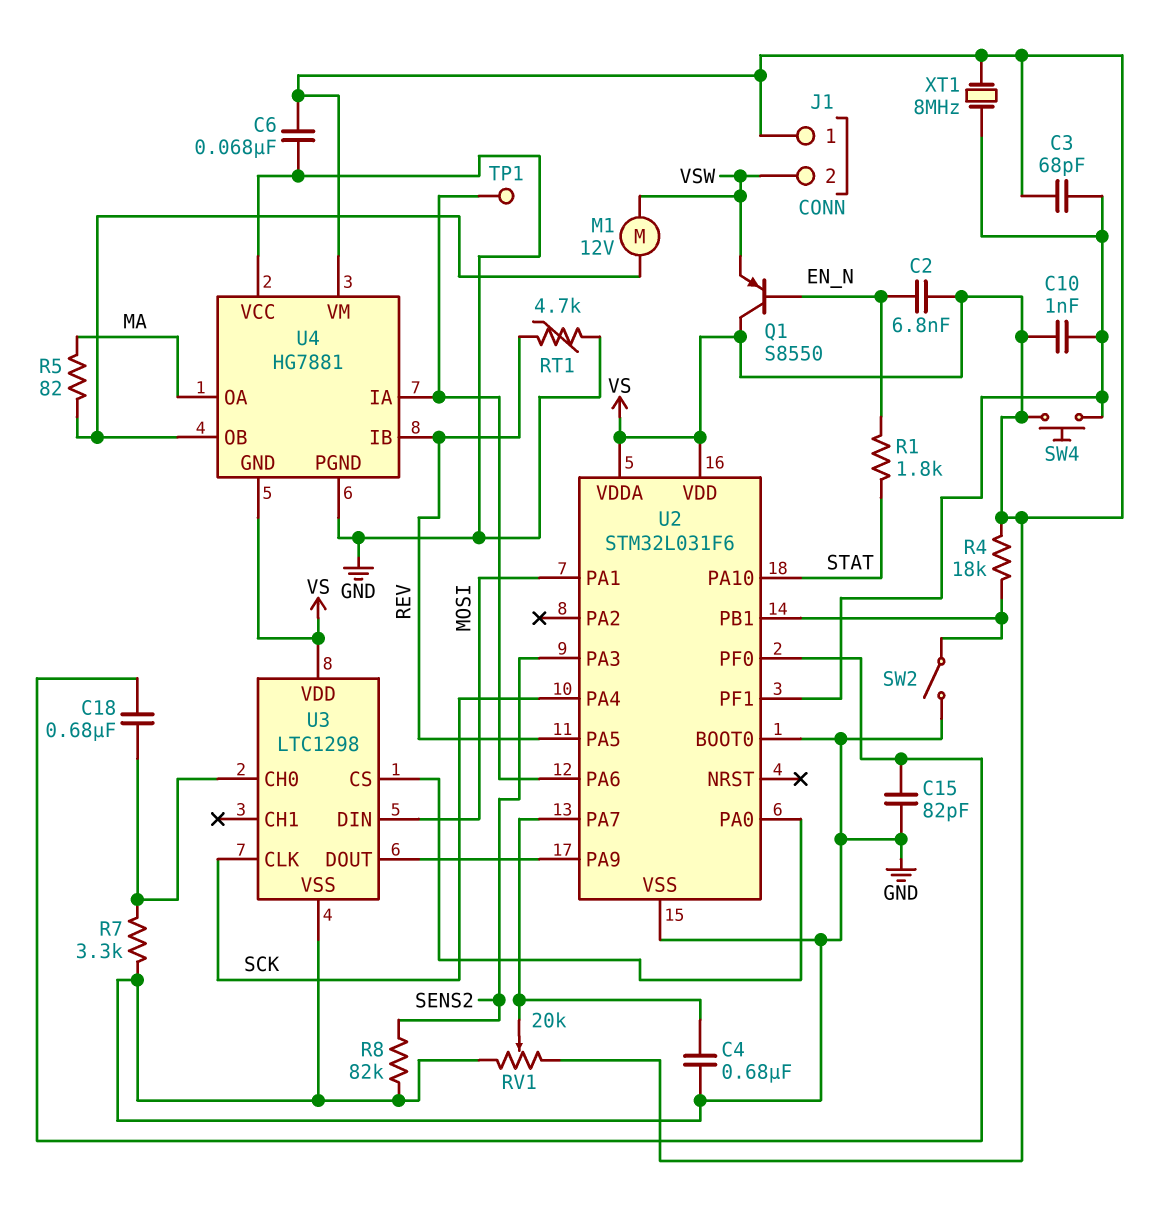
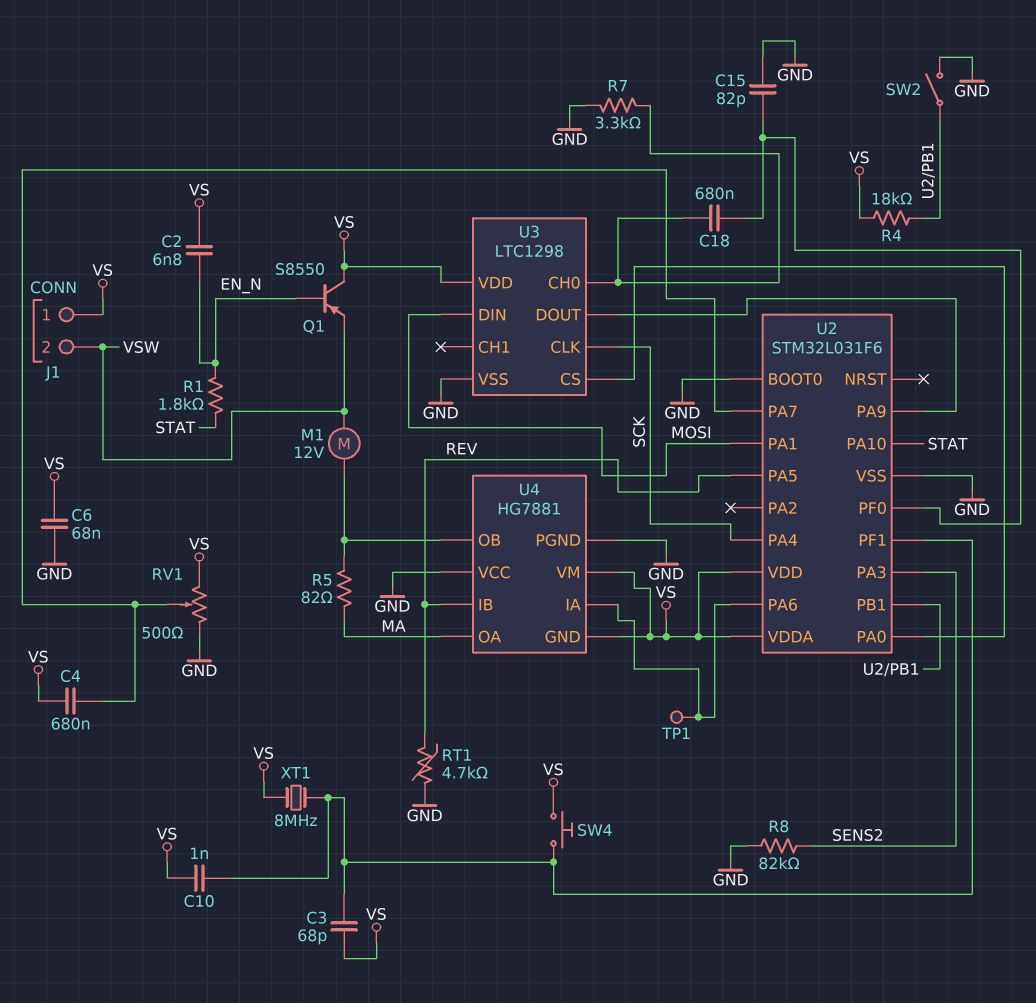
C4: 680nF (GND, U2/PA7) -> 680nF (U2/PA7, VS)
RV1: 20k (GND, VS, wiper U2/PA7) -> 500 (GND, VS, wiper U2/PA7)

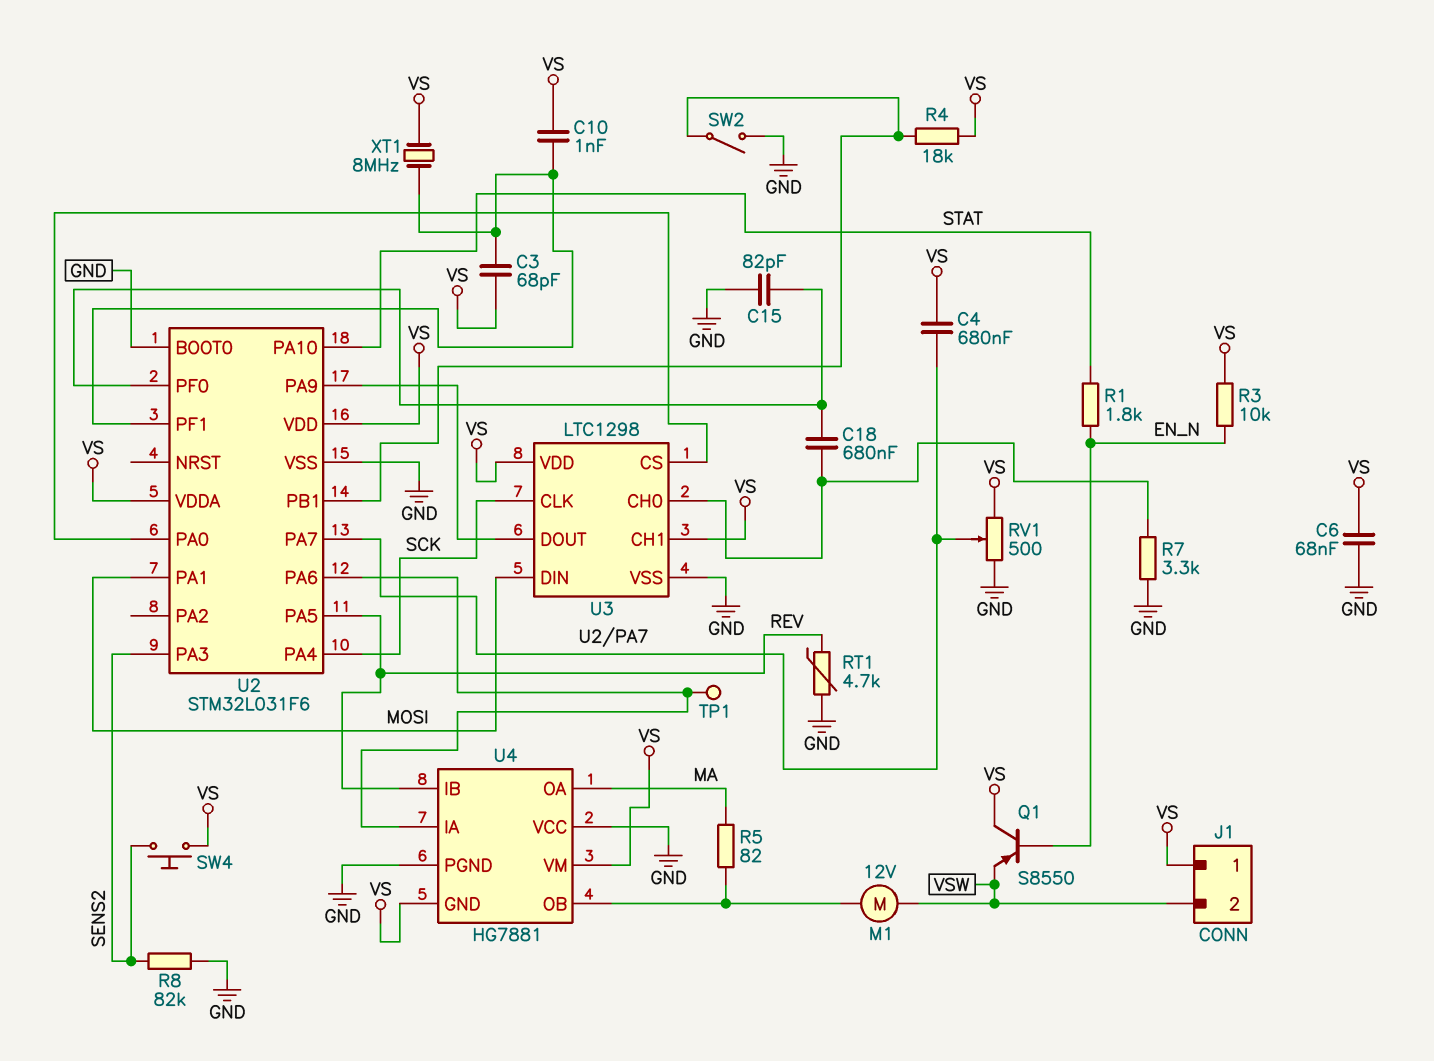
C2: 6.8nF (EN_N, VS) -> none
R3: none -> 10k (EN_N, VS)
SW4: button (U2/PF1, VS) -> button (SENS2, VS)
U3 pin CH1: none -> VS

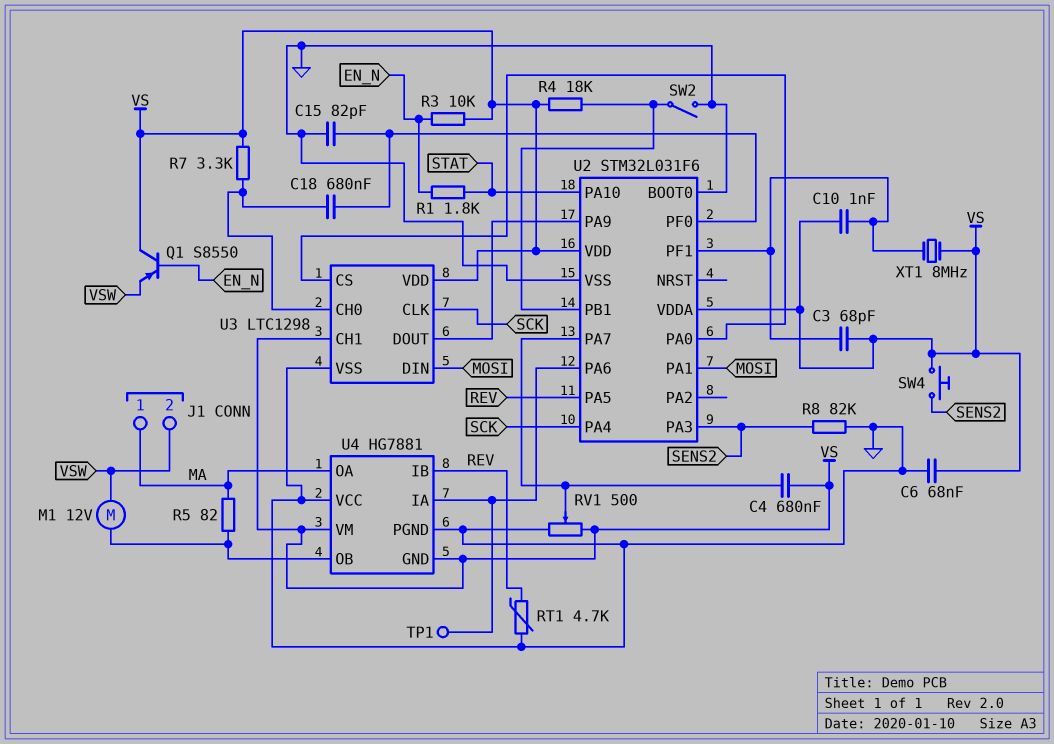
J1 pin 1: VS -> MA
R7: 3.3k (GND, U3/CH0) -> 3.3k (U3/CH0, VS)

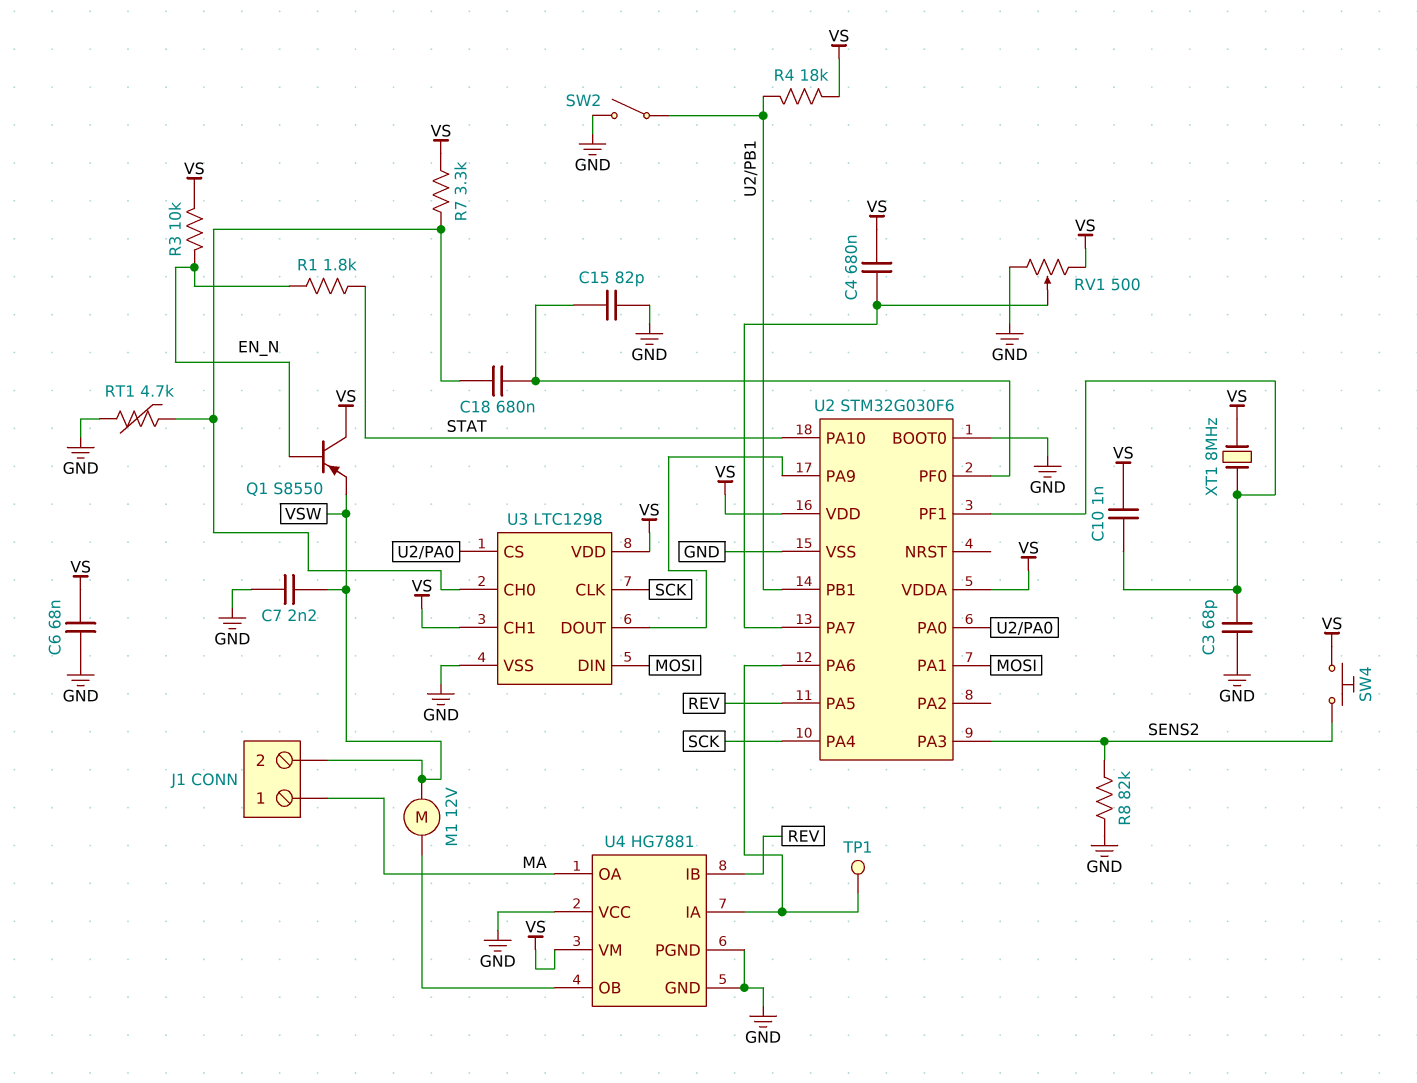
C3: 68pF (U2/PF1, VS) -> 68pF (GND, U2/PF1)
C7: none -> 2.2nF (GND, VSW)
R5: 82 (MA, U4/OB) -> none
RT1: 4.7k (GND, REV) -> 4.7k (GND, U3/CH0)
U2: STM32L031F6 -> STM32G030F6
U4 pin GND: VS -> GND

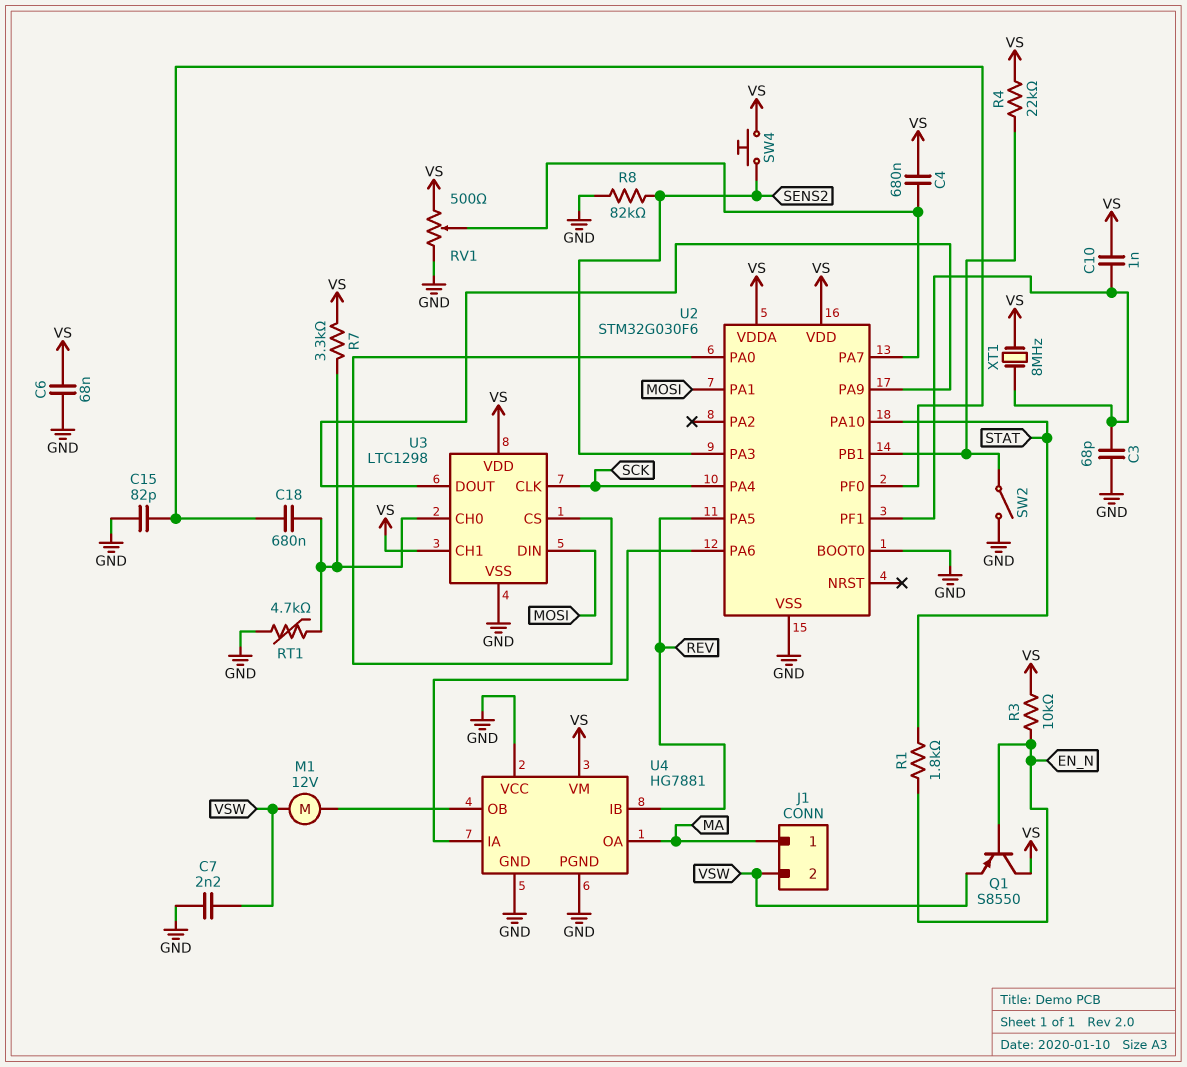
R4: 18k (U2/PB1, VS) -> 22k (U2/PB1, VS)
TP1: test point (U2/PA6) -> none

